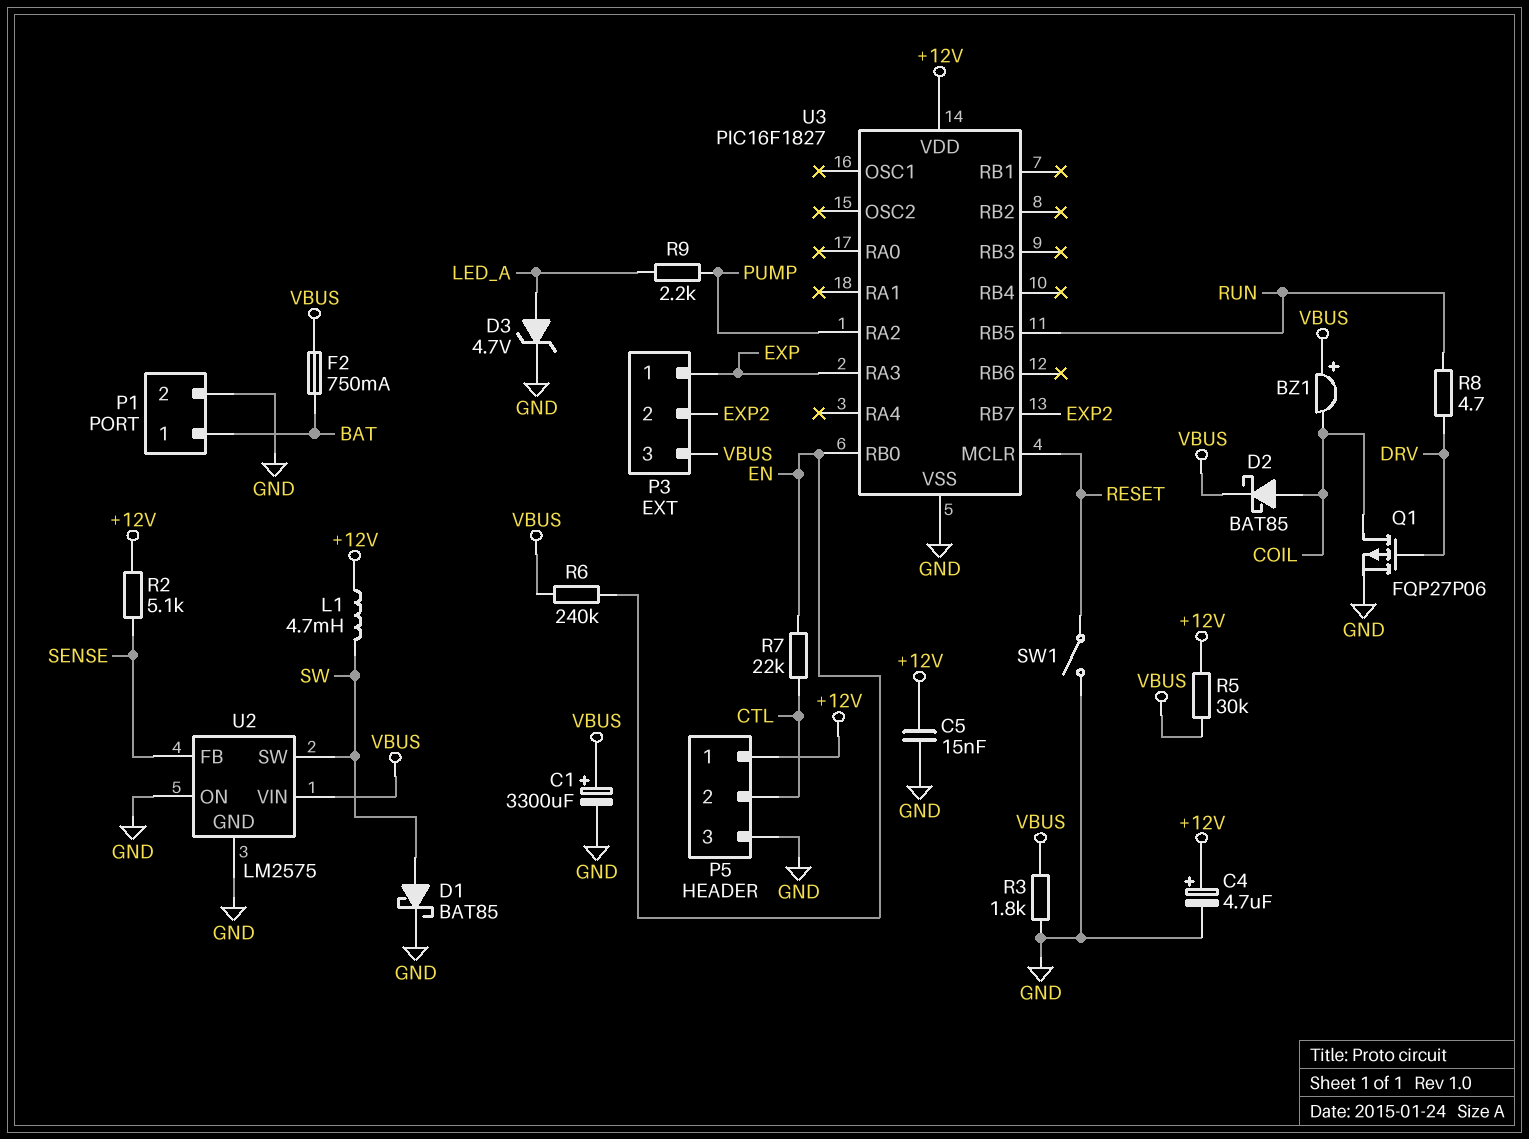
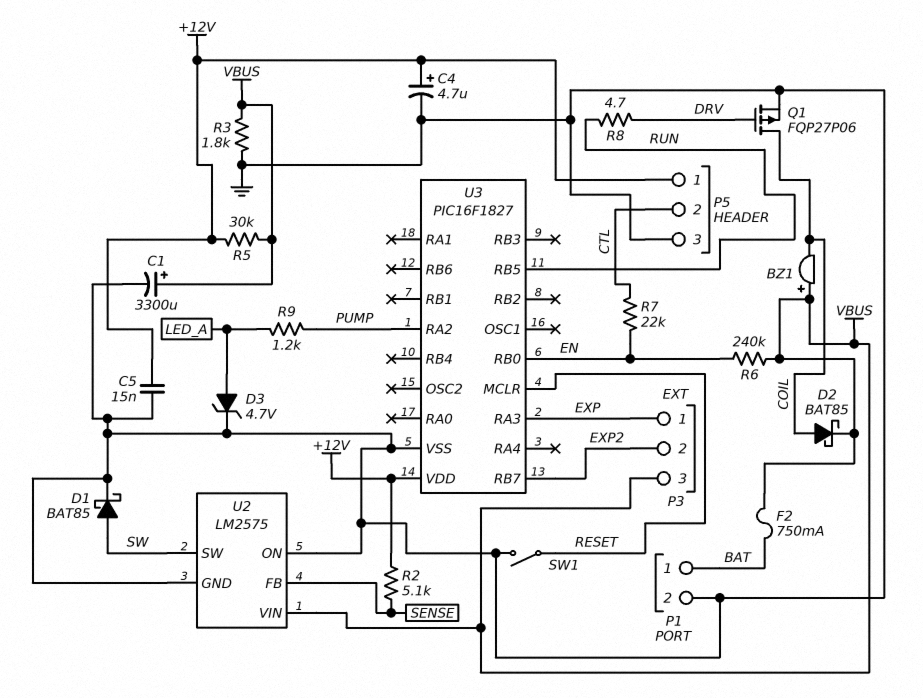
L1: 4.7mH (+12V, SW) -> none
R9: 2.2k (LED_A, PUMP) -> 1.2k (LED_A, PUMP)

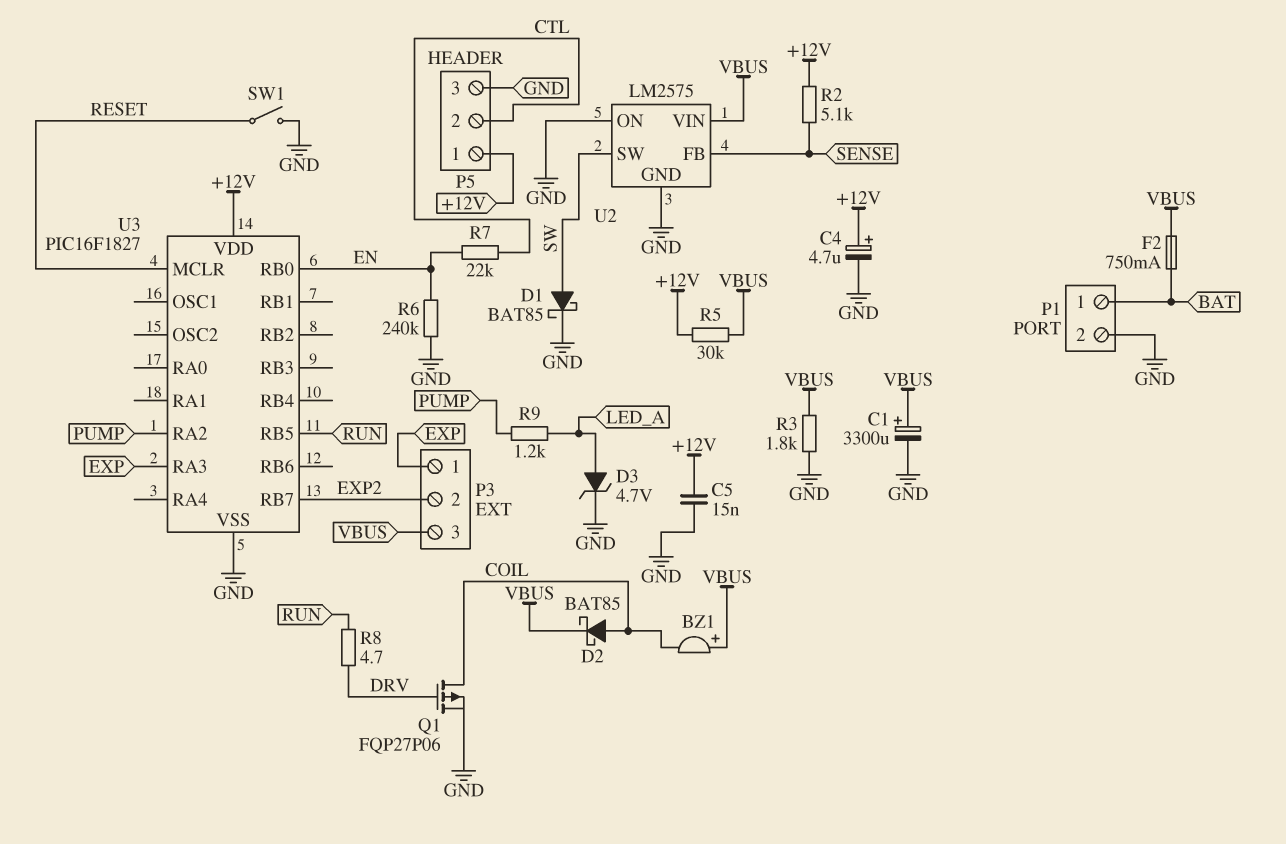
R6: 240k (EN, VBUS) -> 240k (EN, GND)

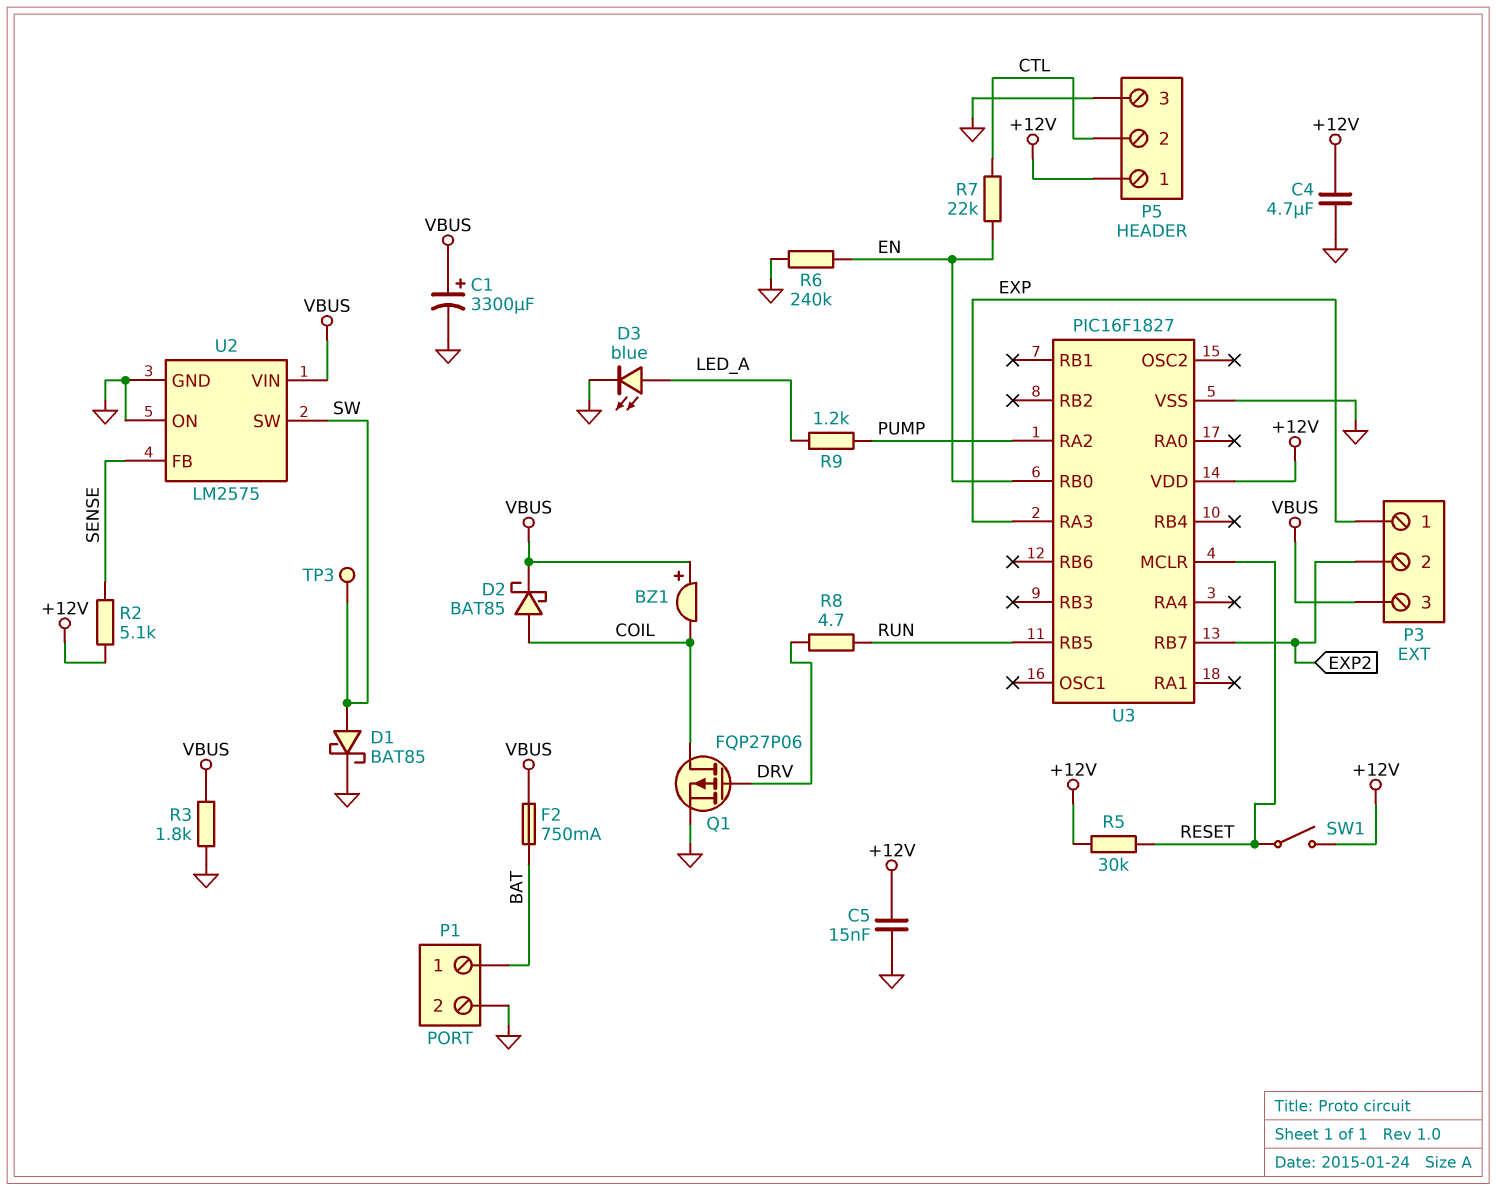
C4: 4.7uF (plus +12V, minus GND) -> 4.7uF (+12V, GND)
D3: zener 4.7V (A LED_A, K GND) -> LED blue (A LED_A, K GND)
R5: 30k (+12V, VBUS) -> 30k (+12V, RESET)
SW1: switch (GND, RESET) -> switch (+12V, RESET)
TP3: none -> test point (SW)

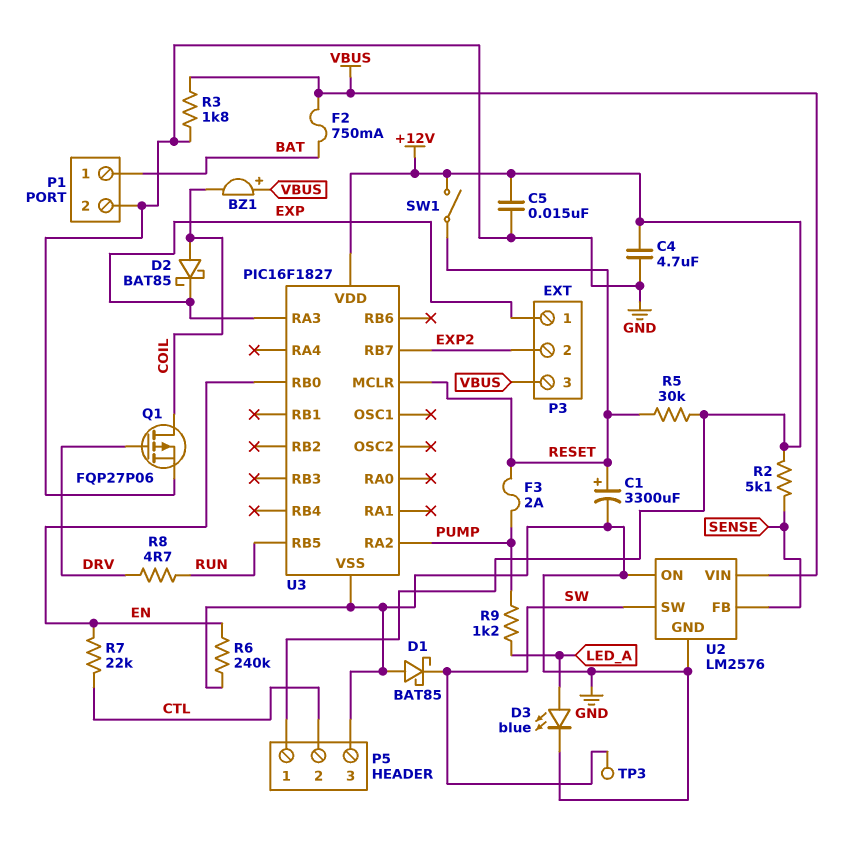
C1: 3300uF (plus VBUS, minus GND) -> 3300uF (plus RESET, minus GND)
D1: schottky BAT85 (A SW, K GND) -> schottky BAT85 (A GND, K SW)
D2: schottky BAT85 (A COIL, K VBUS) -> schottky BAT85 (A COIL, K EXP)
F3: none -> 2A (PUMP, RESET)
U2: LM2575 -> LM2576

